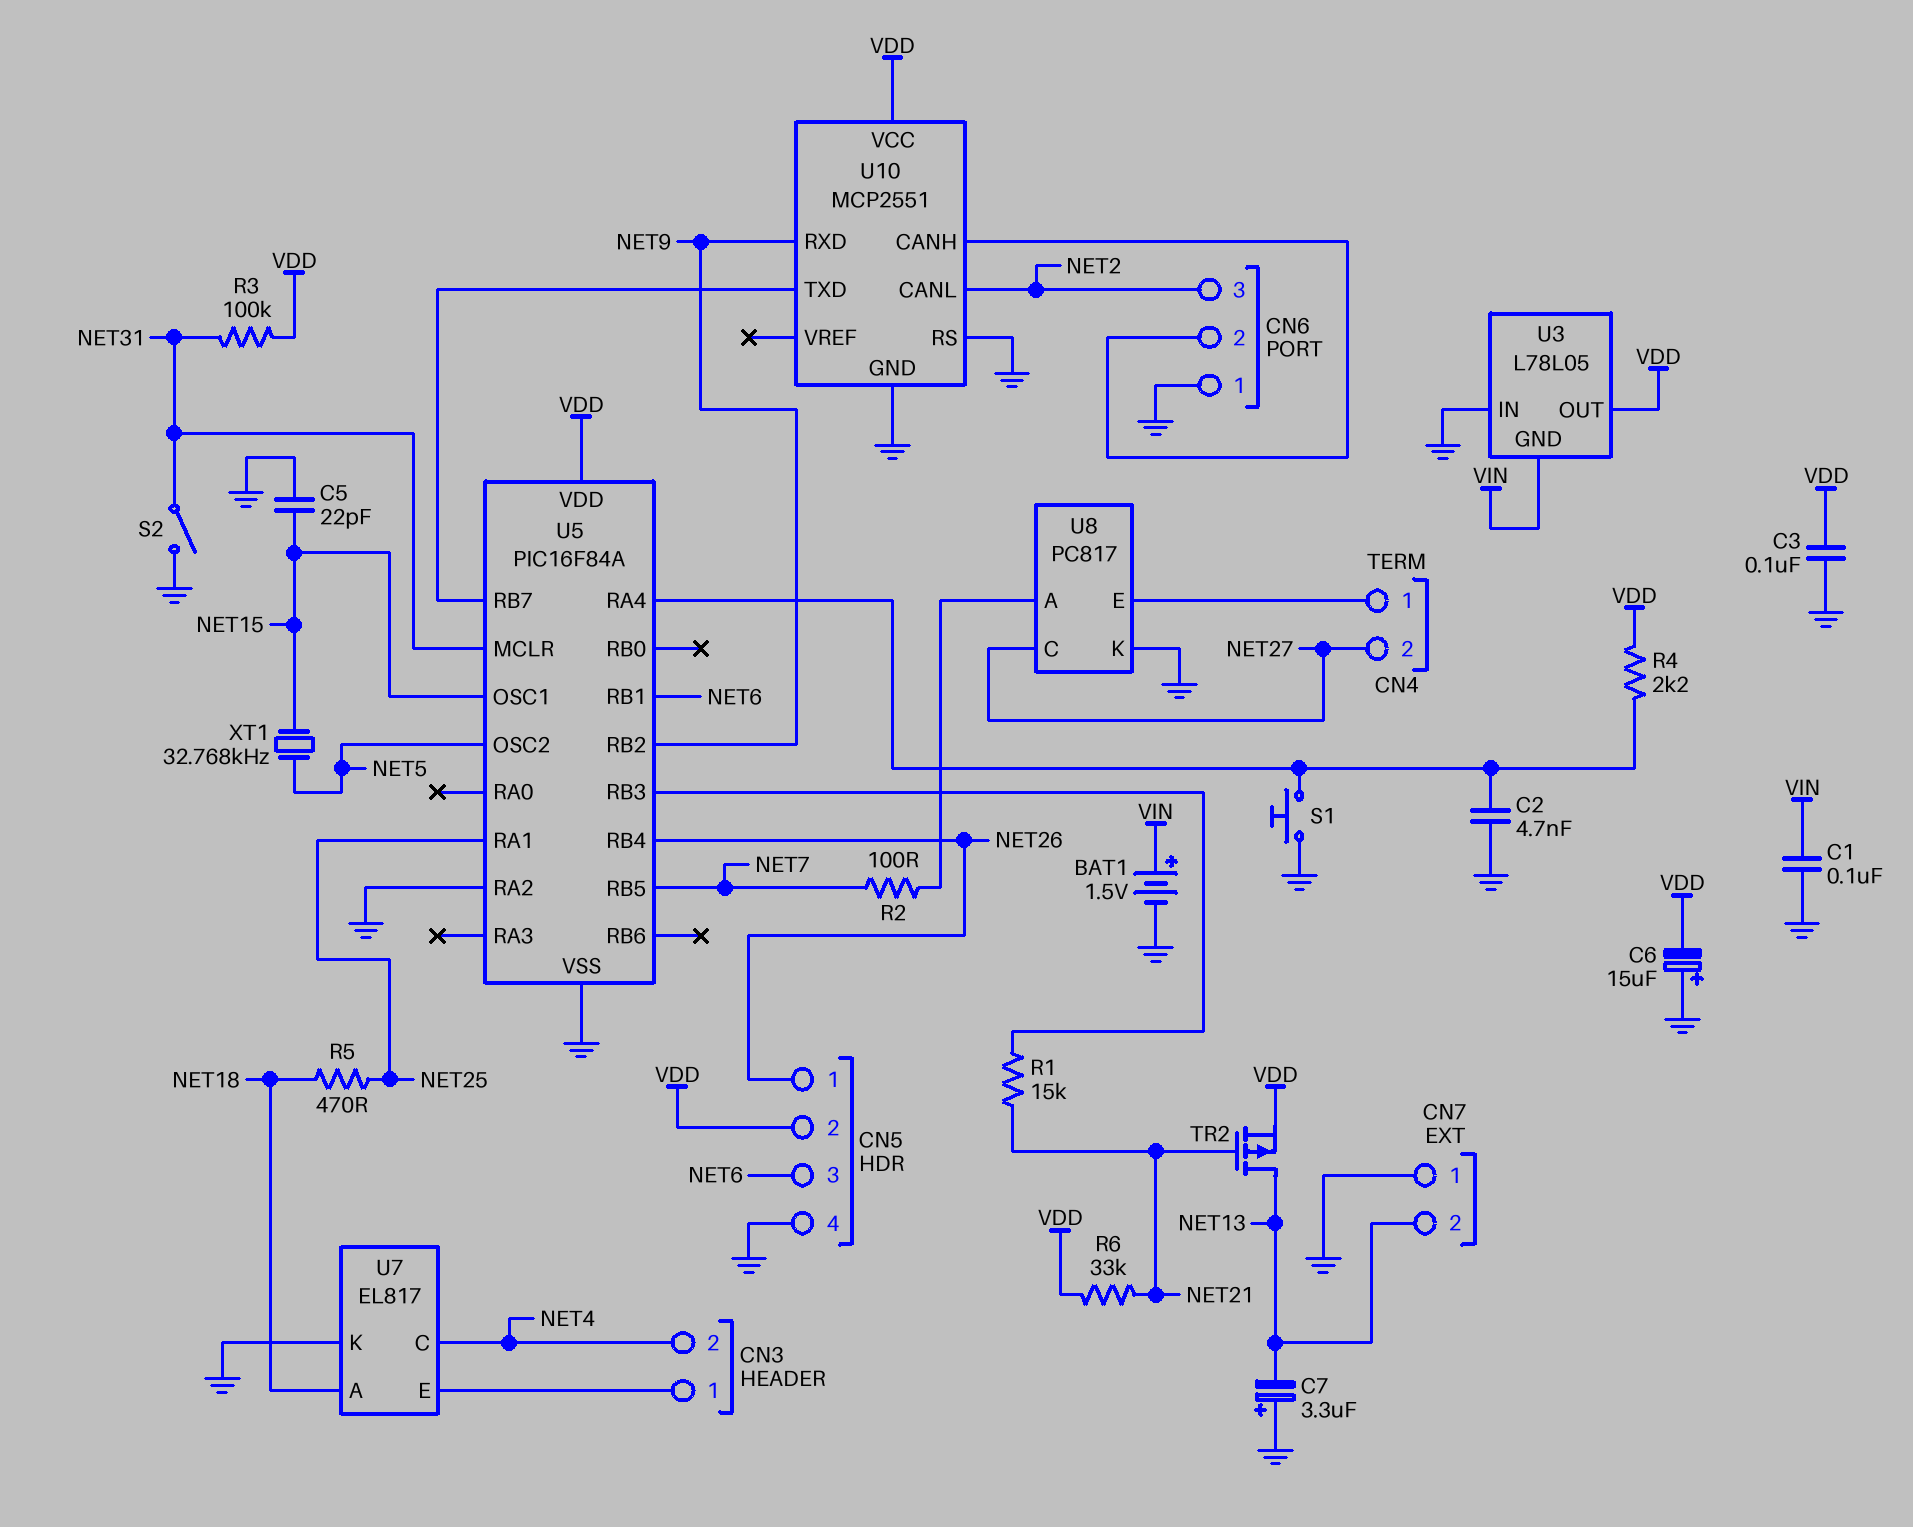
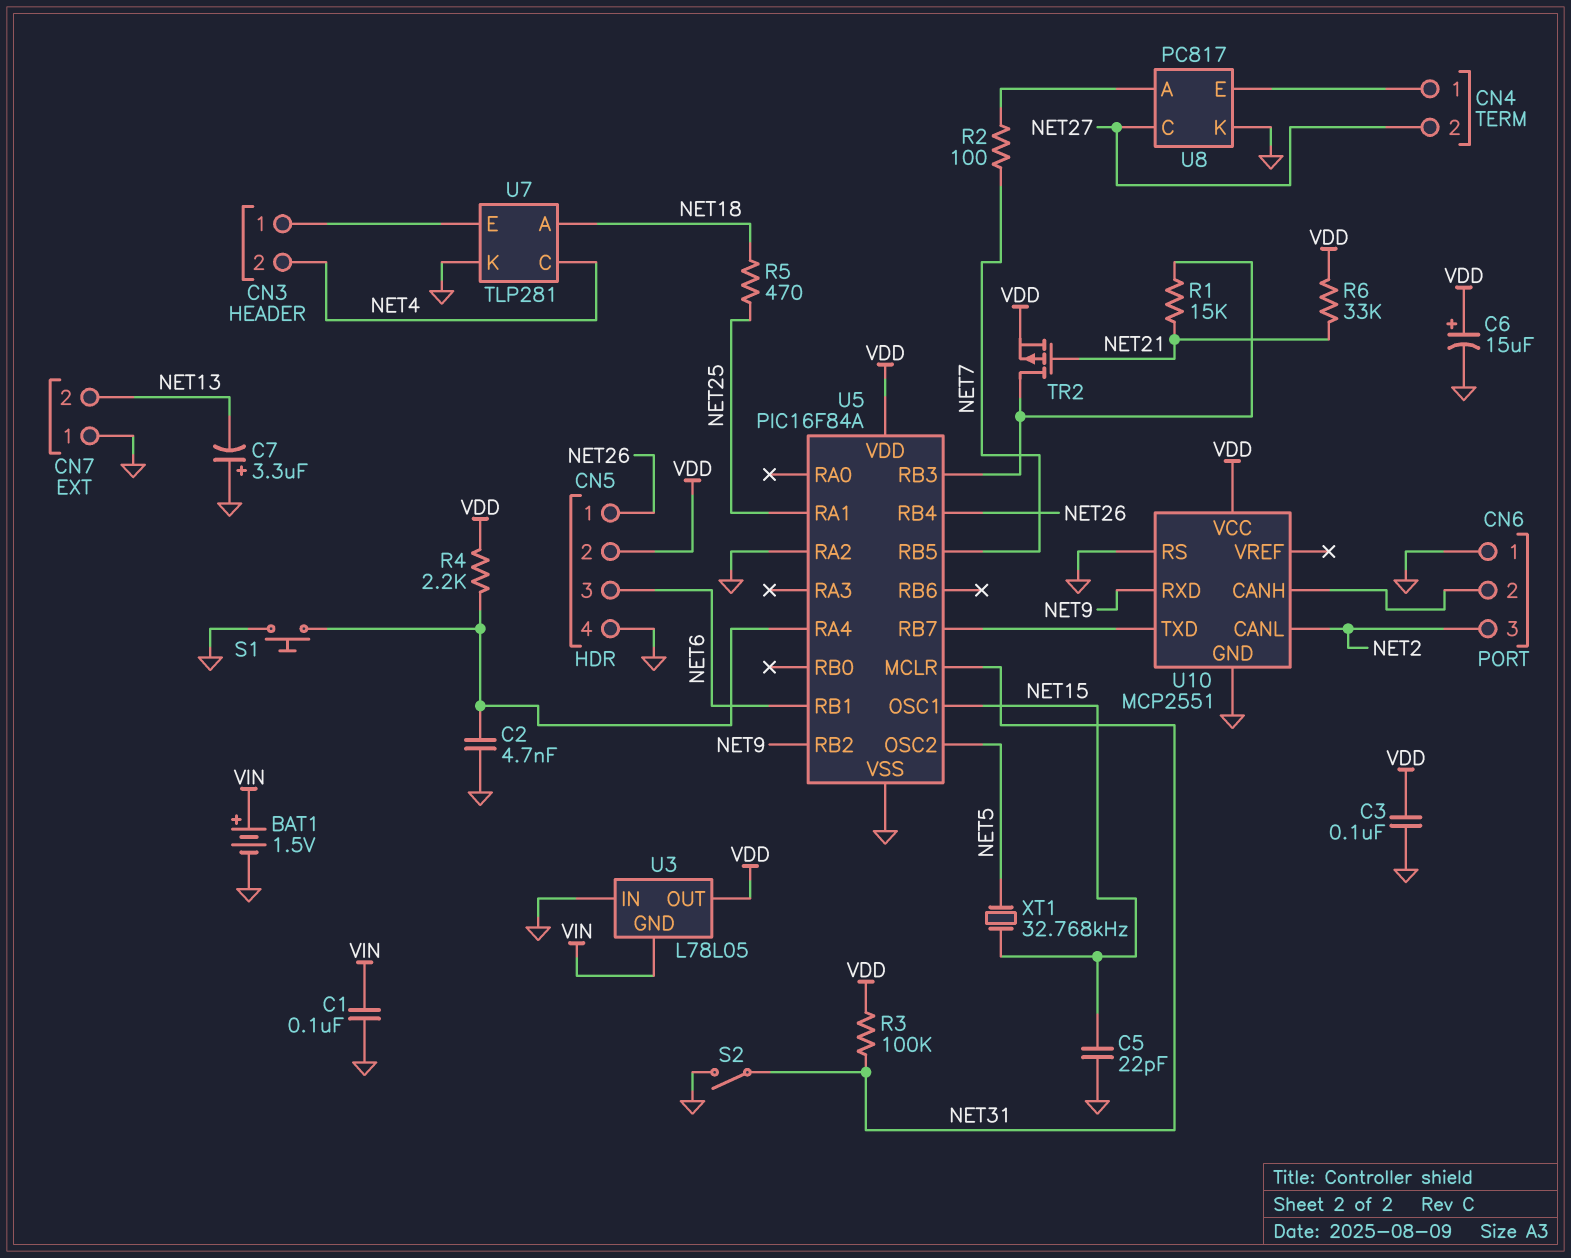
C6: 15uF (plus GND, minus VDD) -> 15uF (plus VDD, minus GND)
TR2: PMOS (G NET21, D NET13, S VDD) -> PMOS (G NET21, D U5/RB3, S VDD)
U7: EL817 -> TLP281

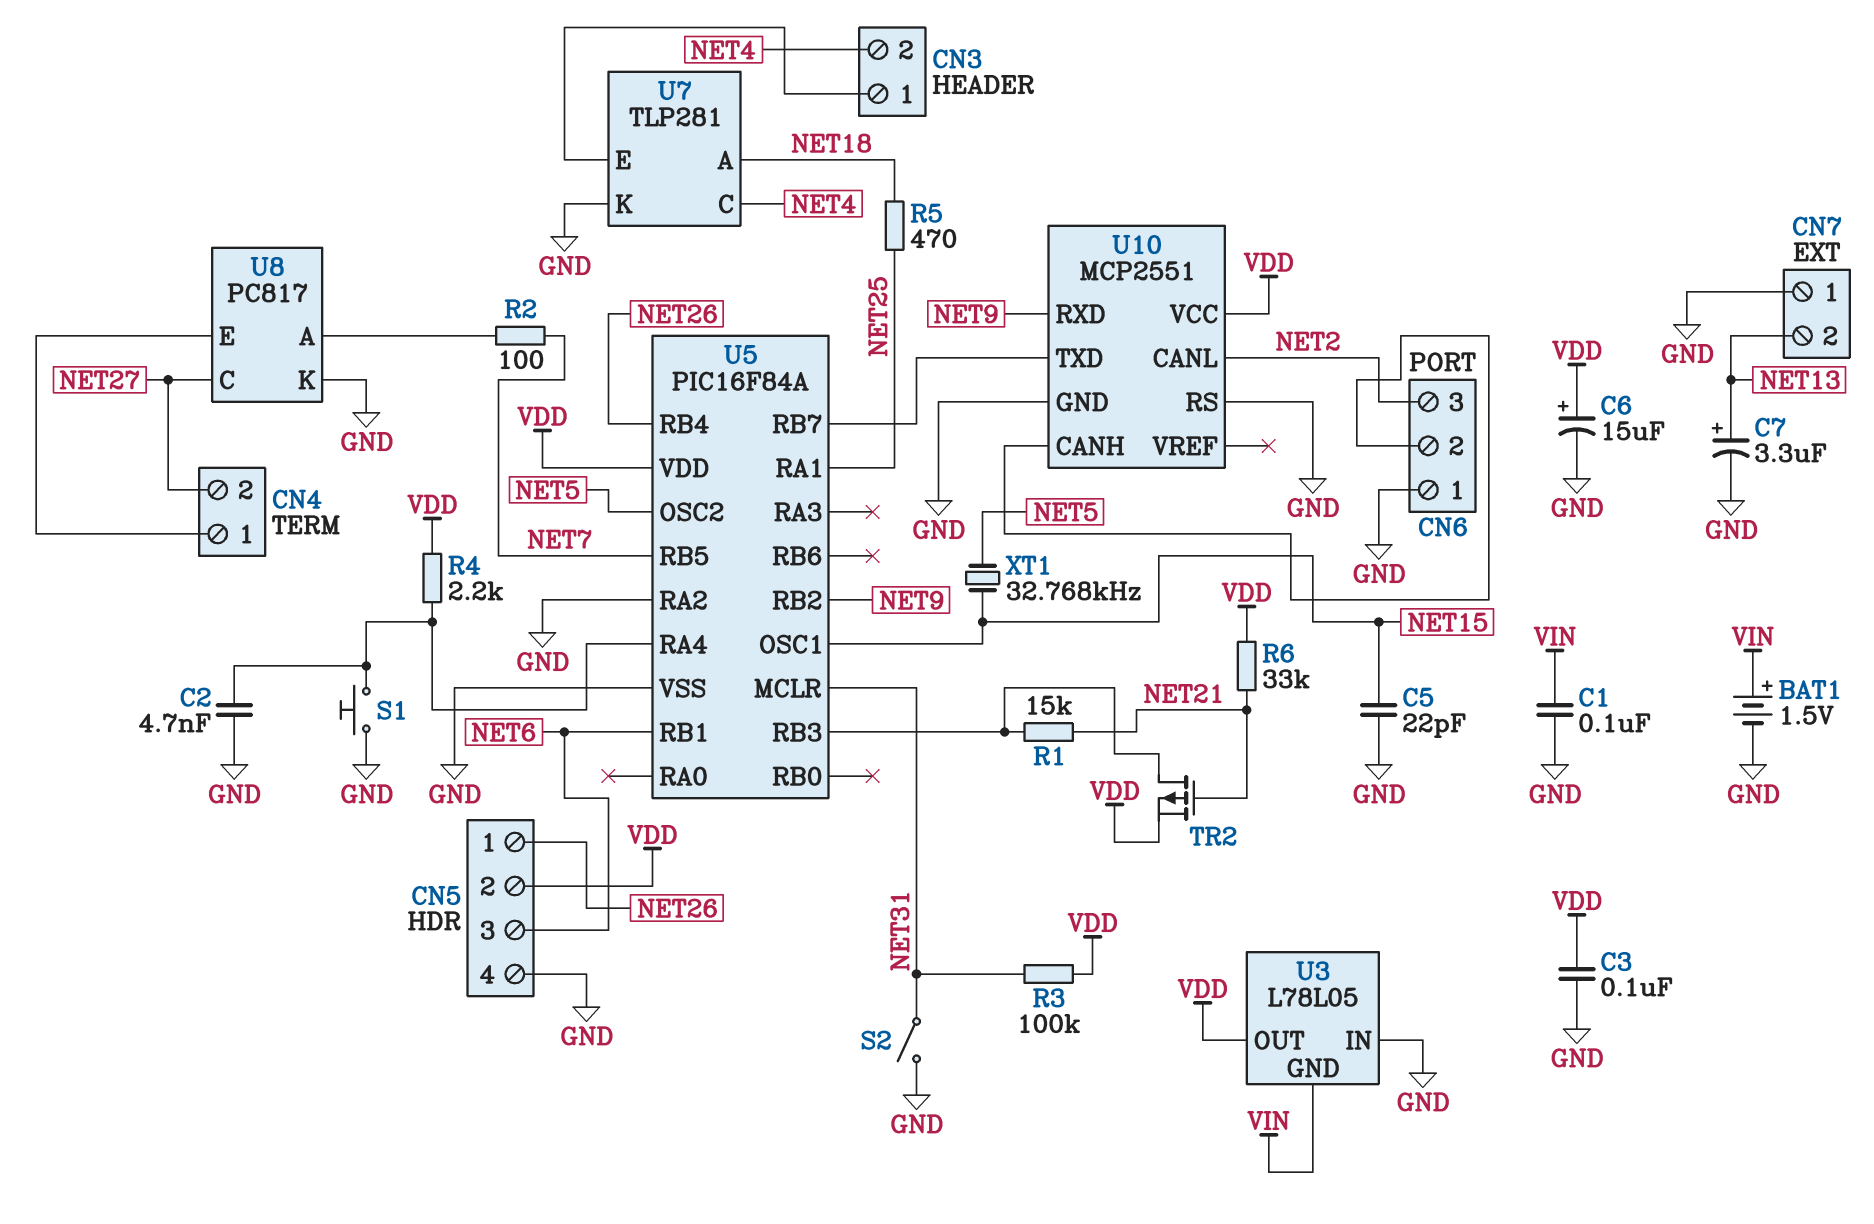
C7: 3.3uF (plus GND, minus NET13) -> 3.3uF (plus NET13, minus GND)

